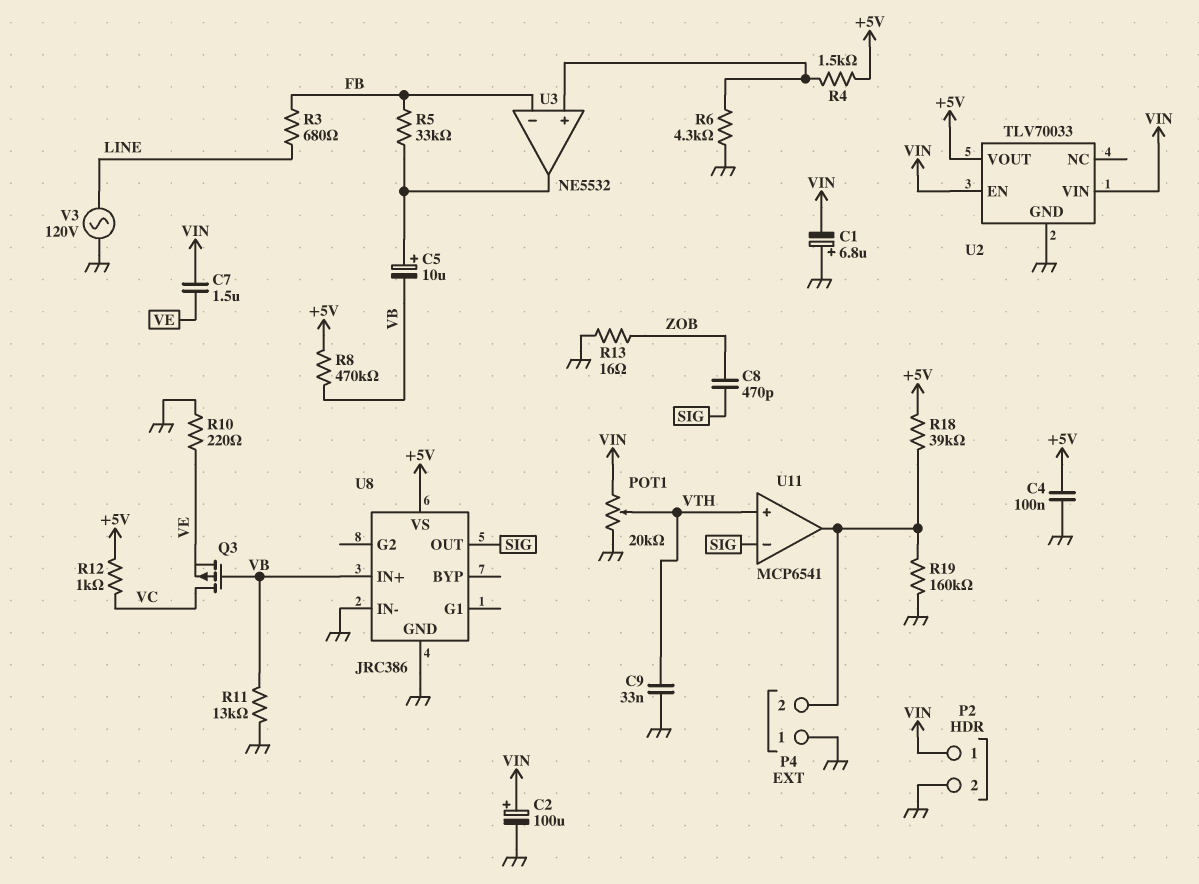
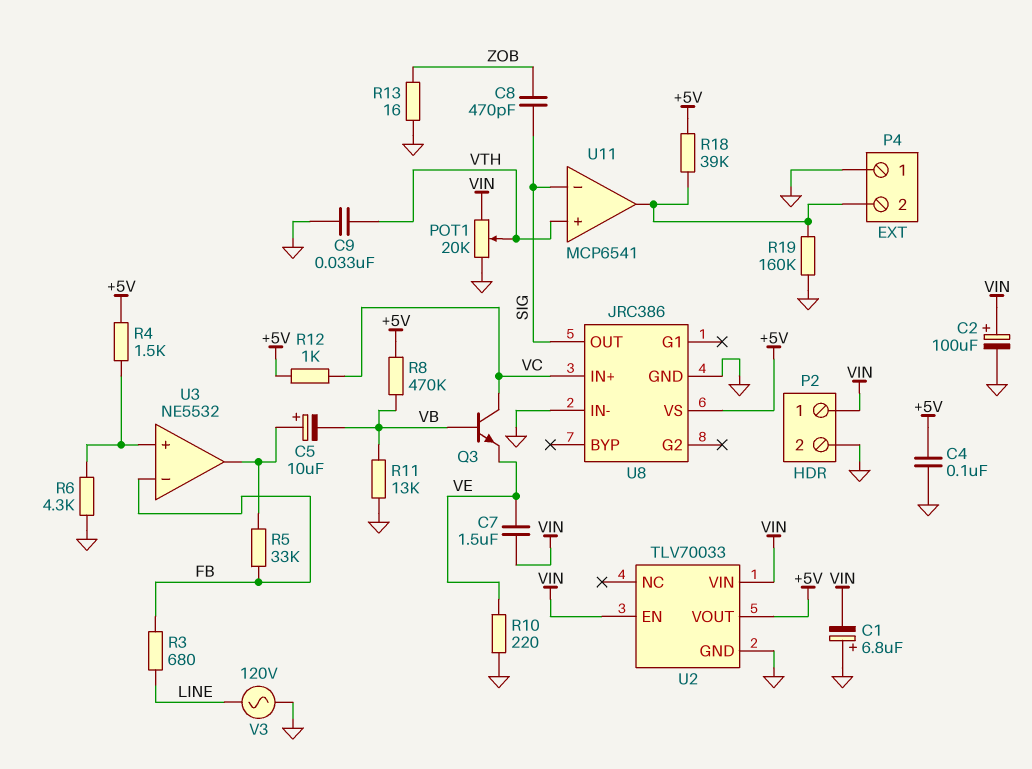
Q3: PMOS (G VB, D VC, S VE) -> NPN (B VB, C VC, E VE)
U8 pin IN+: VB -> VC

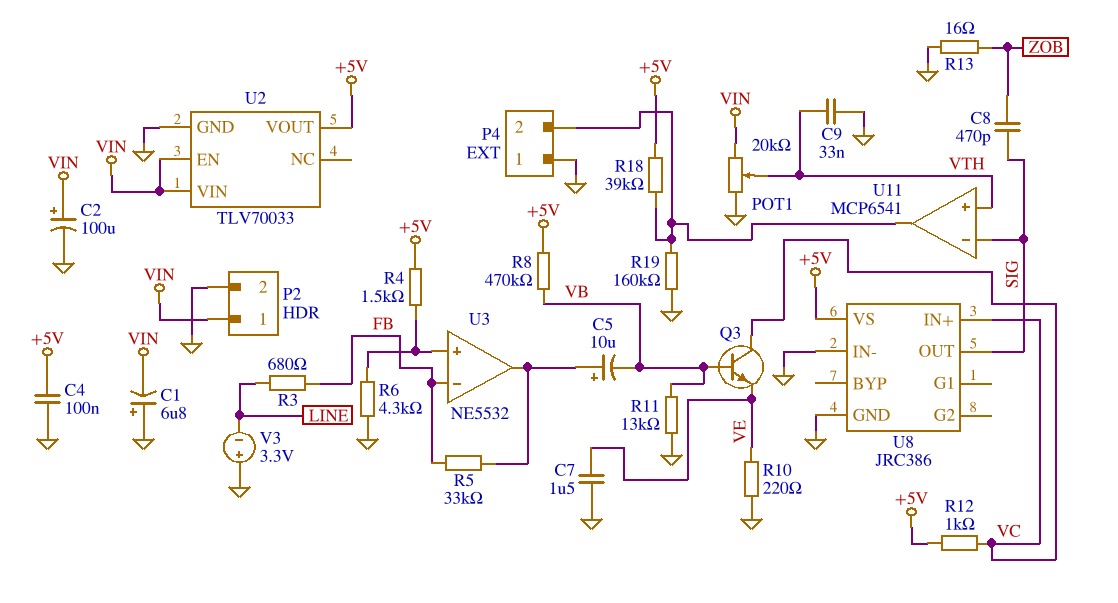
C7: 1.5uF (VE, VIN) -> 1.5uF (GND, VE)
V3: AC 120V (GND, LINE) -> 3.3V (plus GND, minus LINE)

